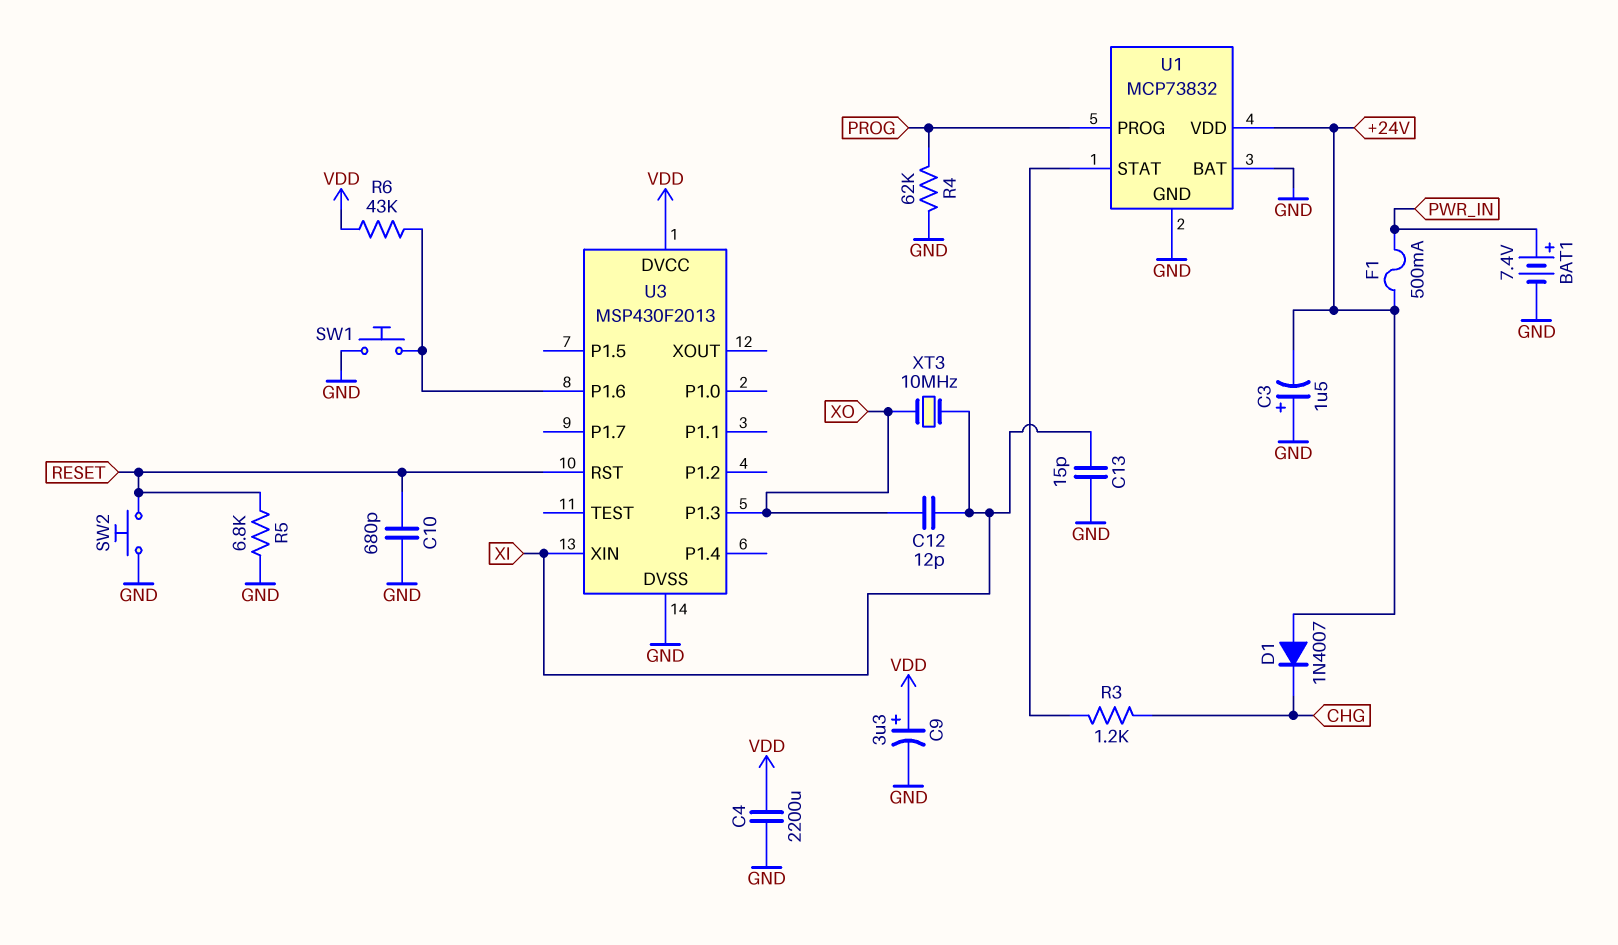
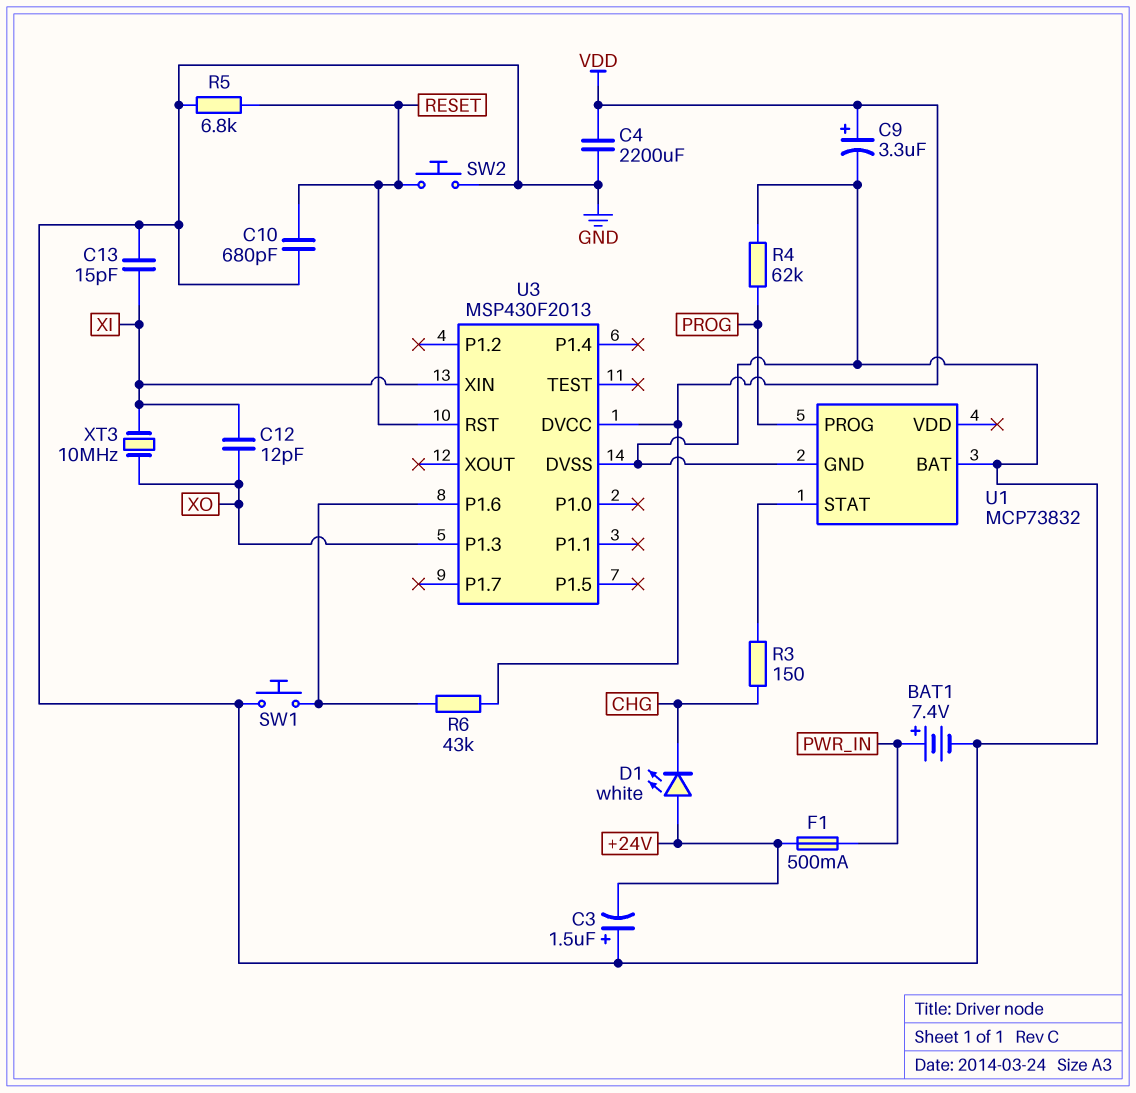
D1: diode 1N4007 (A +24V, K CHG) -> LED white (A +24V, K CHG)
R3: 1.2k (CHG, U1/STAT) -> 150 (CHG, U1/STAT)
U1 pin VDD: +24V -> none

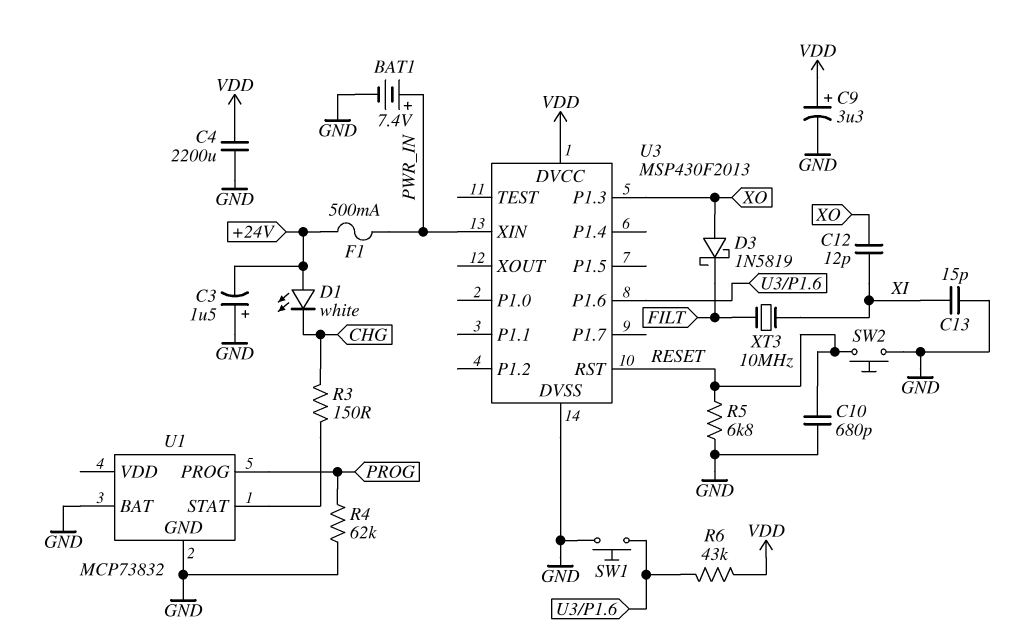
D3: none -> schottky 1N5819 (A XO, K FILT)
U3 pin XIN: XI -> PWR_IN
XT3: 10MHz (XI, XO) -> 10MHz (FILT, XI)

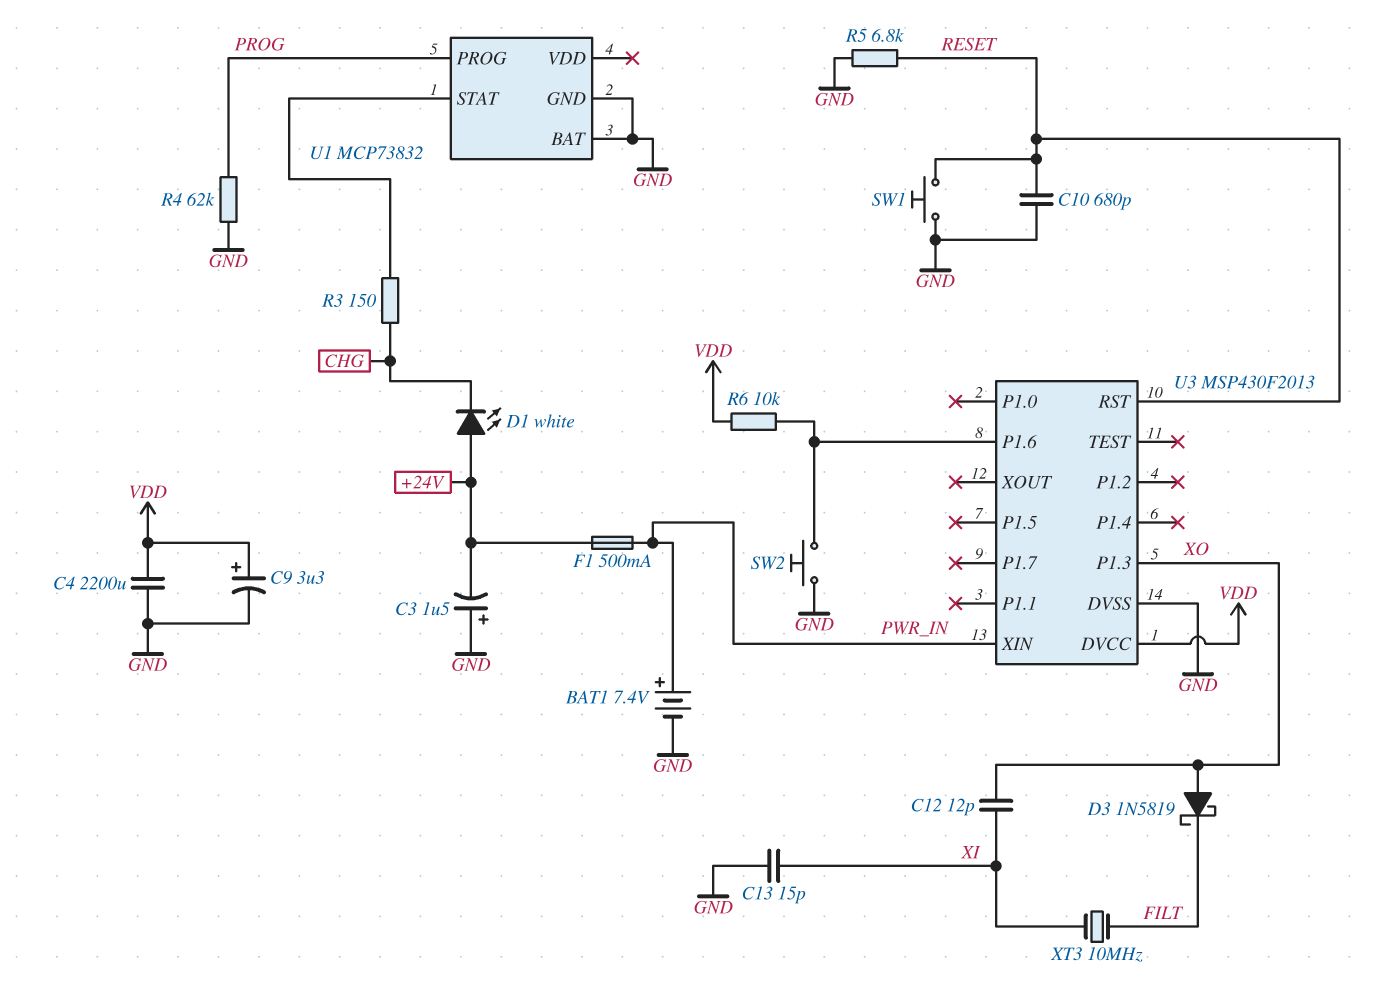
R6: 43k (U3/P1.6, VDD) -> 10k (U3/P1.6, VDD)
SW1: button (GND, U3/P1.6) -> button (GND, RESET)
SW2: button (GND, RESET) -> button (GND, U3/P1.6)

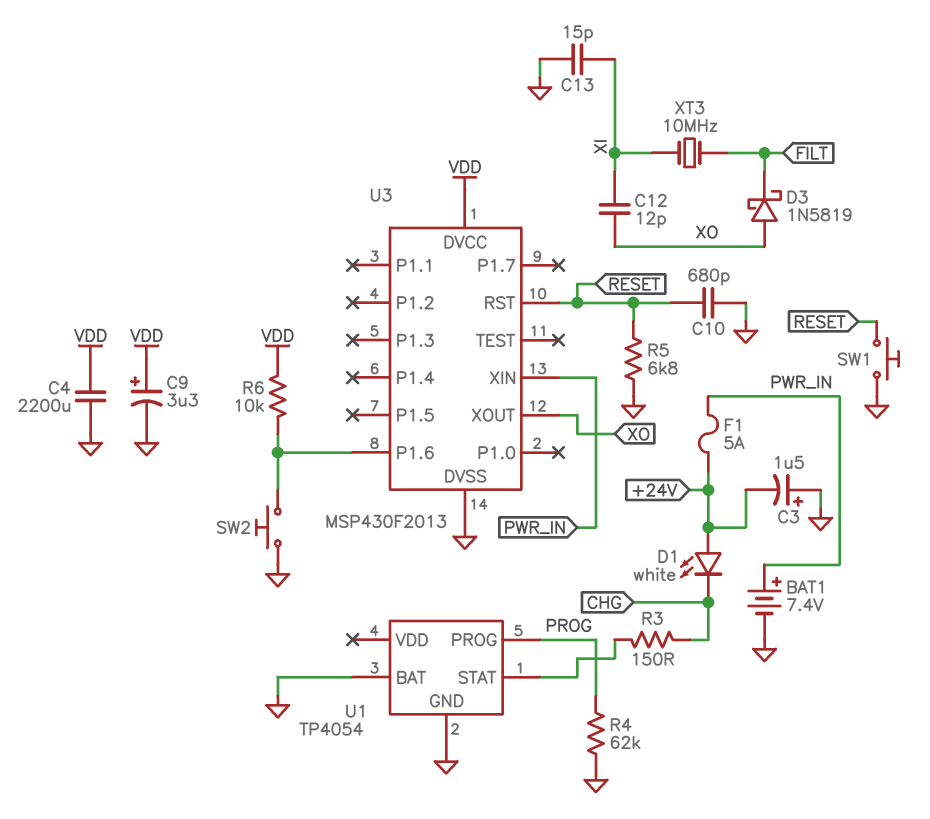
F1: 500mA (+24V, PWR_IN) -> 5A (+24V, PWR_IN)
U1: MCP73832 -> TP4054
U3 pin P1.3: XO -> none
U3 pin XOUT: none -> XO

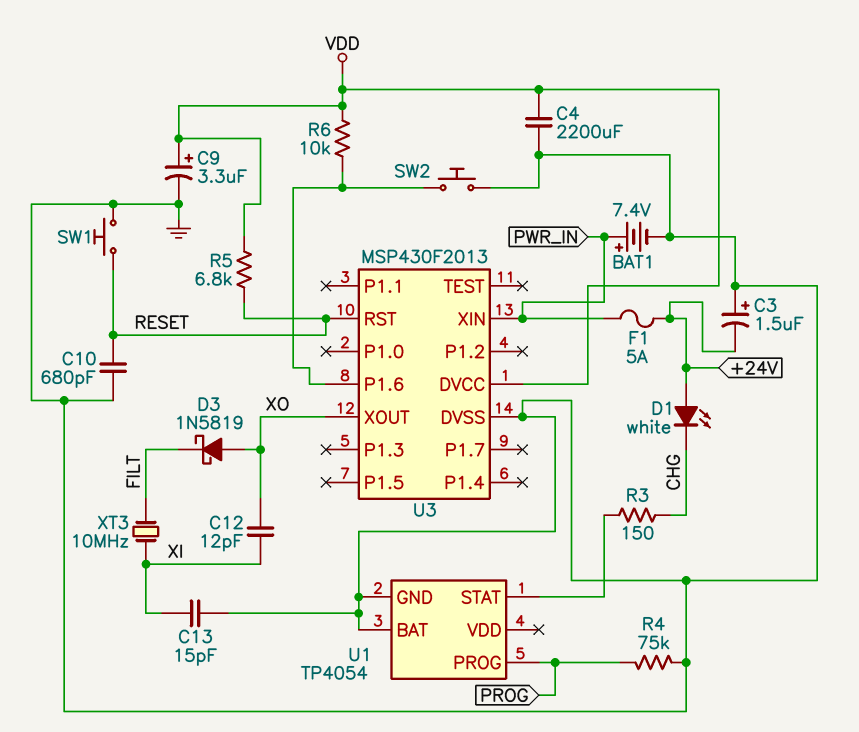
R4: 62k (GND, PROG) -> 75k (GND, PROG)
R5: 6.8k (GND, RESET) -> 6.8k (RESET, VDD)

